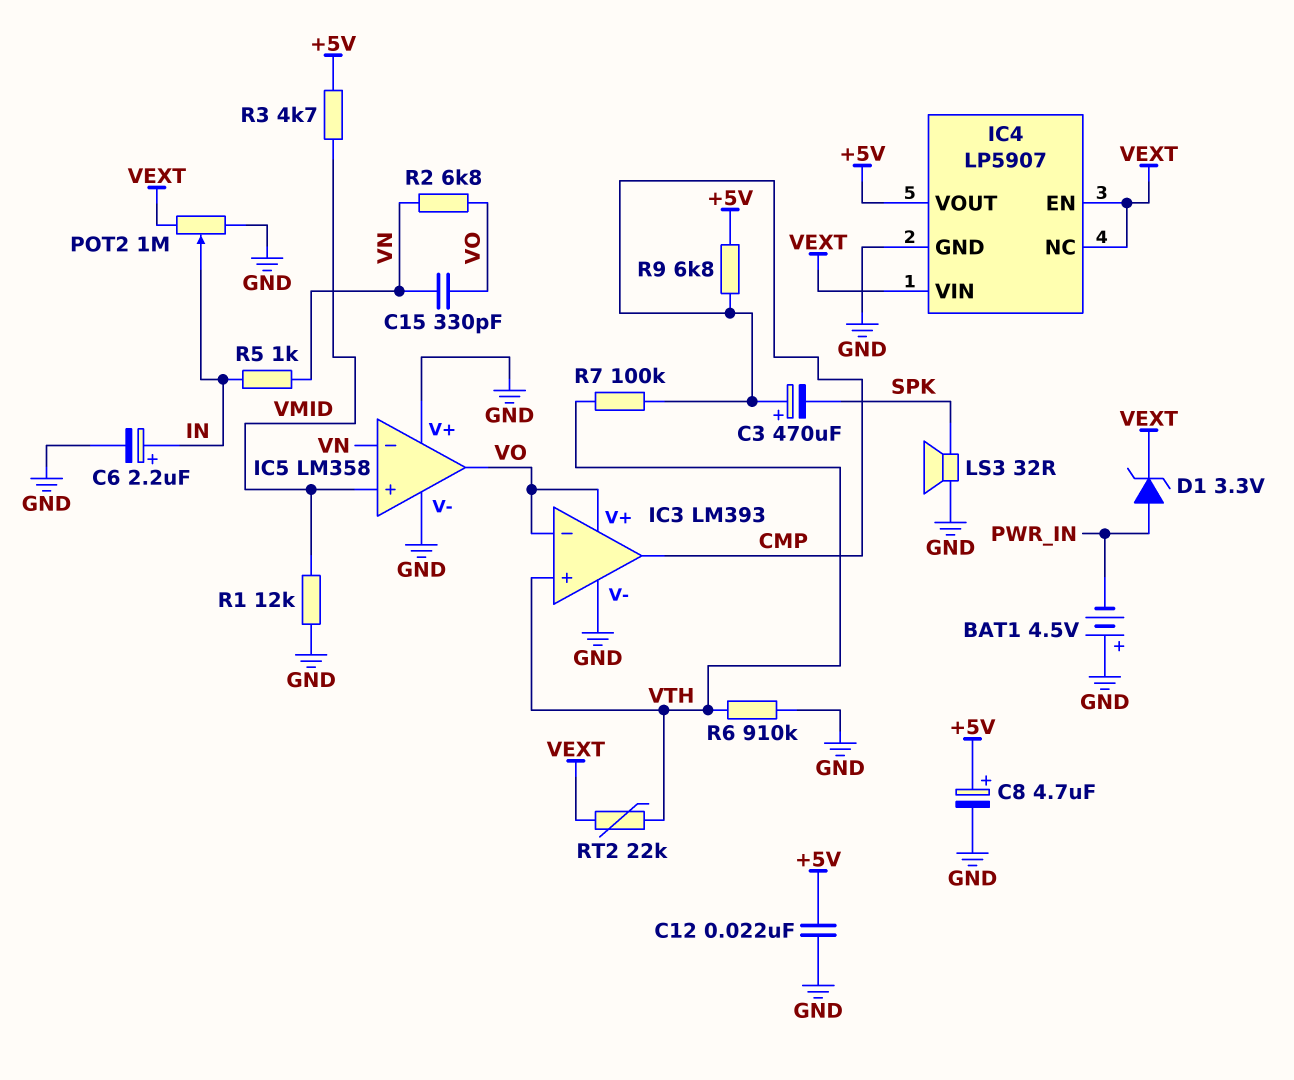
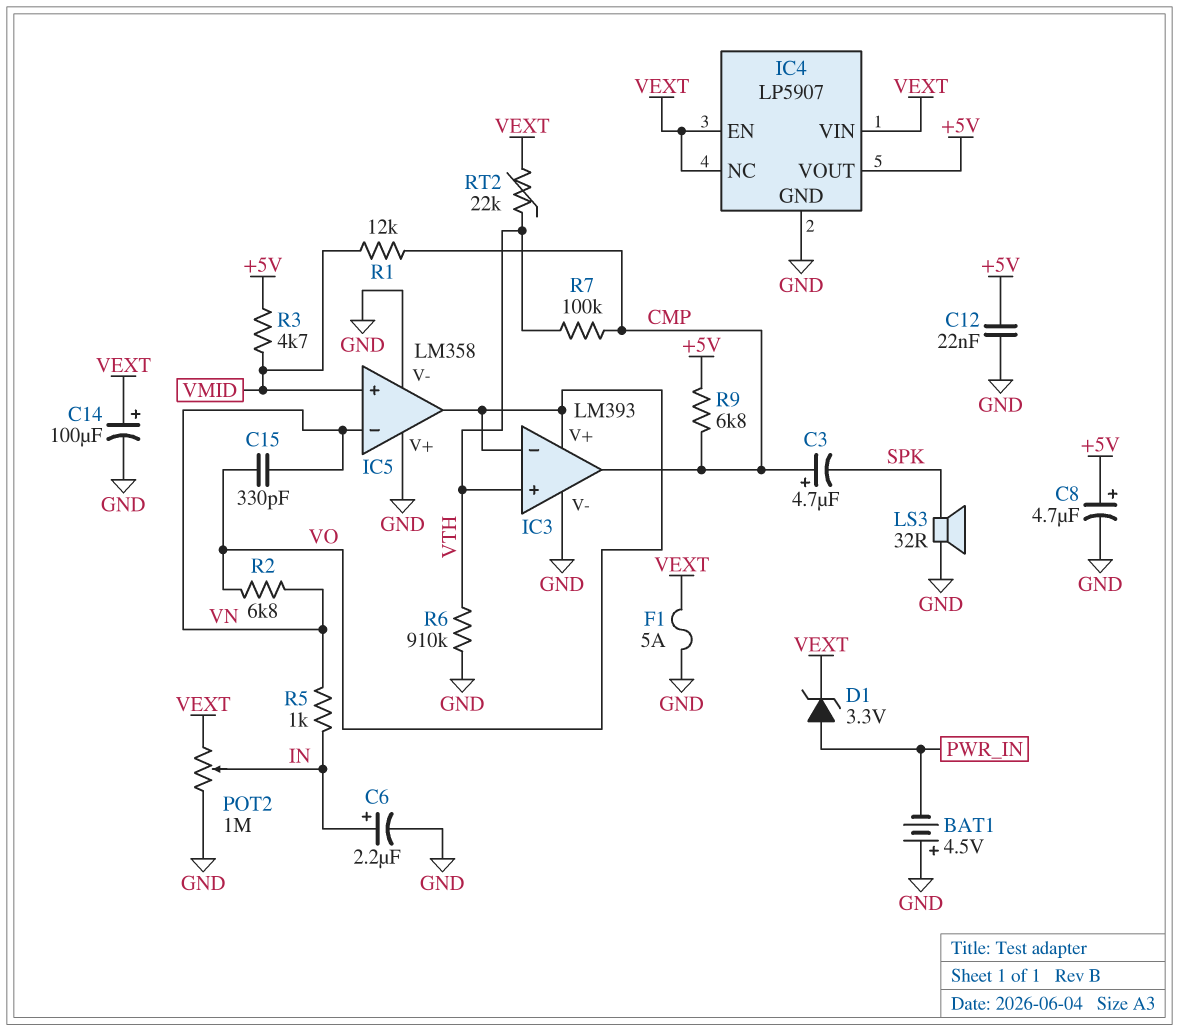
C3: 470uF (plus CMP, minus SPK) -> 4.7uF (plus CMP, minus SPK)
C14: none -> 100uF (plus VEXT, minus GND)
F1: none -> 5A (GND, VEXT)
R1: 12k (GND, VMID) -> 12k (CMP, VMID)

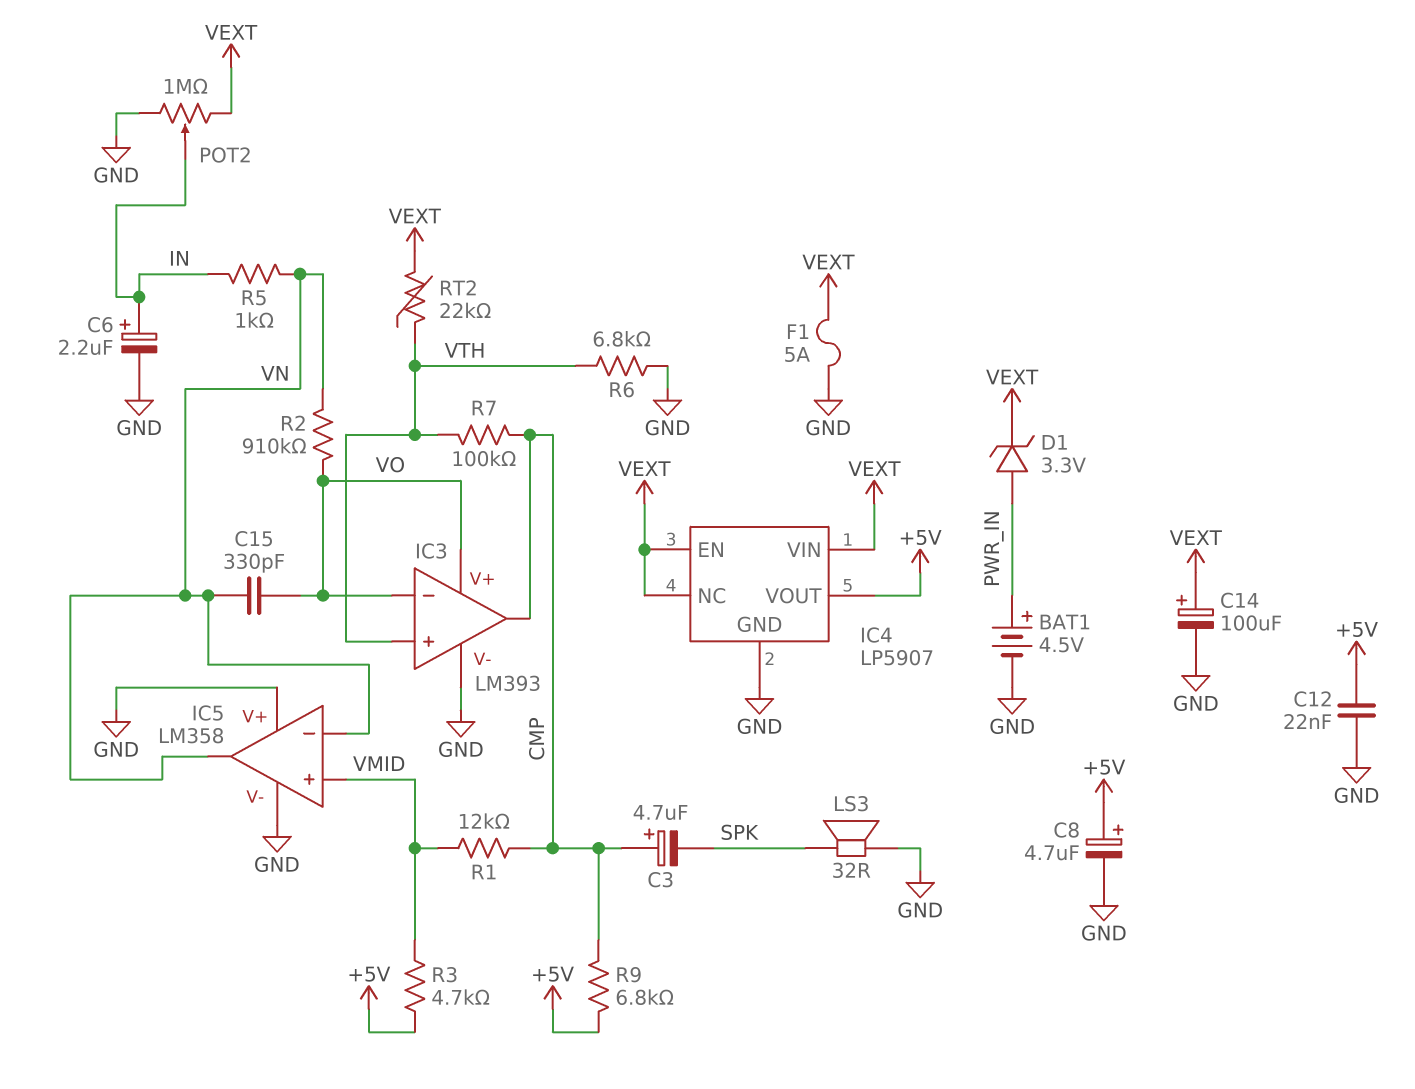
BAT1: 4.5V (plus GND, minus PWR_IN) -> 4.5V (plus PWR_IN, minus GND)
IC5 pin out: VO -> VN
R2: 6.8k (VN, VO) -> 910k (VN, VO)
R6: 910k (GND, VTH) -> 6.8k (GND, VTH)

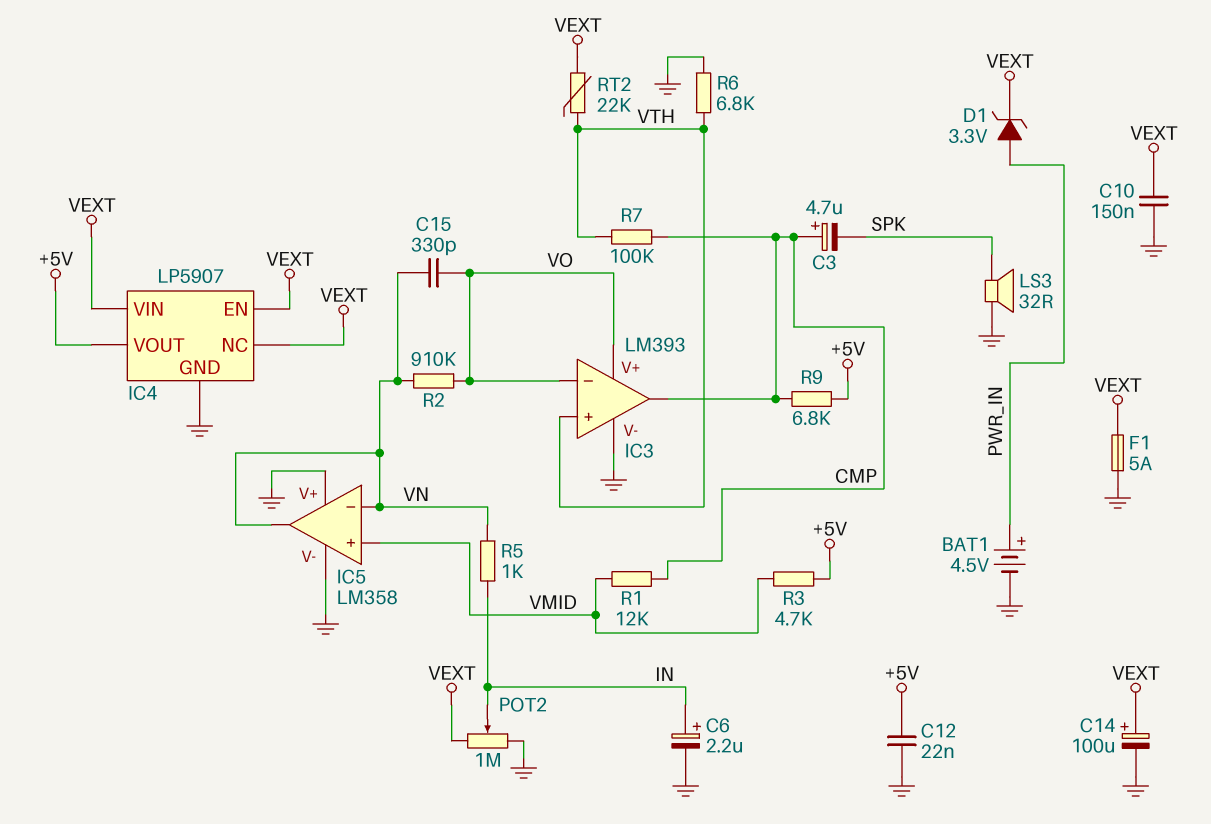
C8: 4.7uF (plus +5V, minus GND) -> none
C10: none -> 150nF (GND, VEXT)

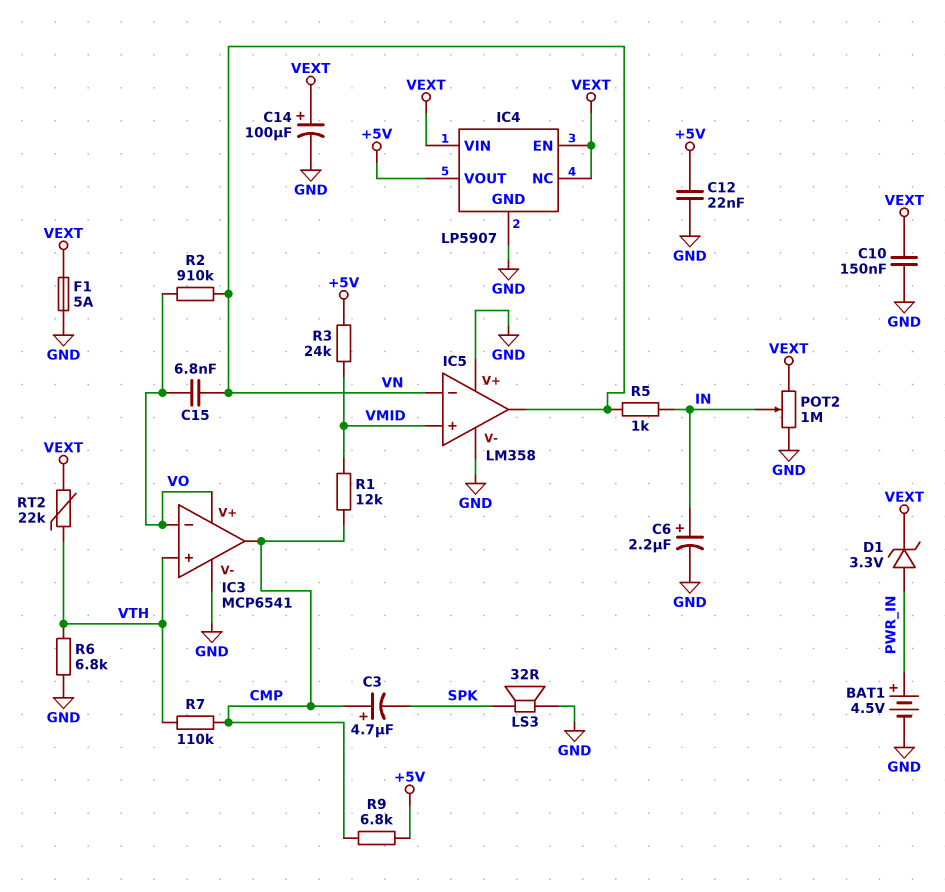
C15: 330pF (VN, VO) -> 6.8nF (VN, VO)
IC3: LM393 -> MCP6541
R3: 4.7k (+5V, VMID) -> 24k (+5V, VMID)
R7: 100k (CMP, VTH) -> 110k (CMP, VTH)

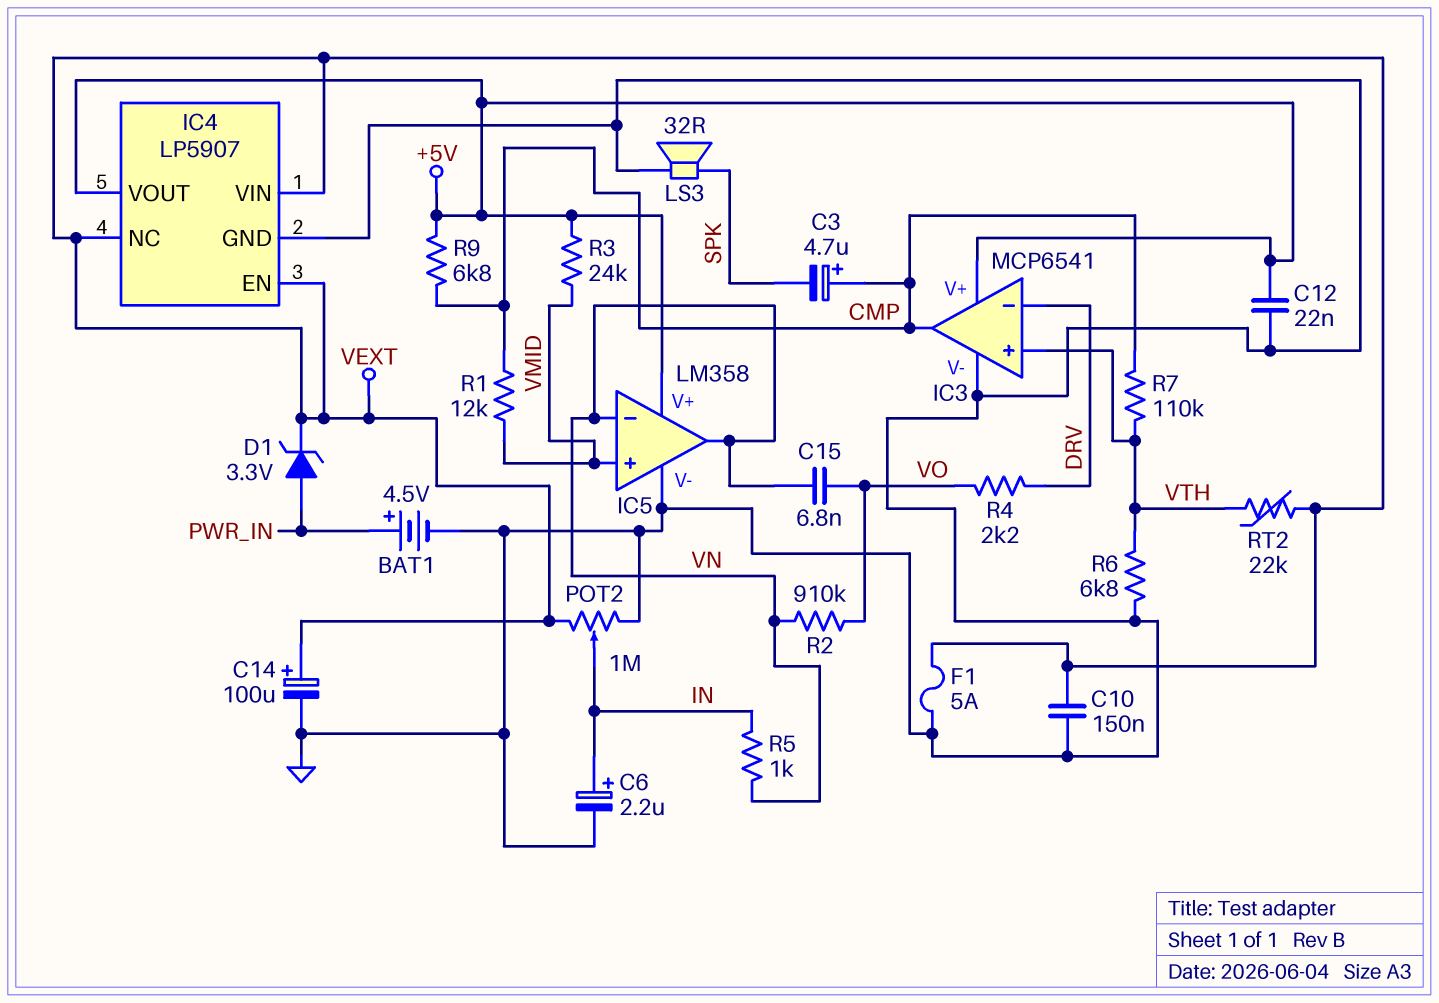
IC3 pin V+: VO -> +5V
IC3 pin in-: VO -> DRV
IC5 pin V+: GND -> +5V
R4: none -> 2.2k (DRV, VO)

